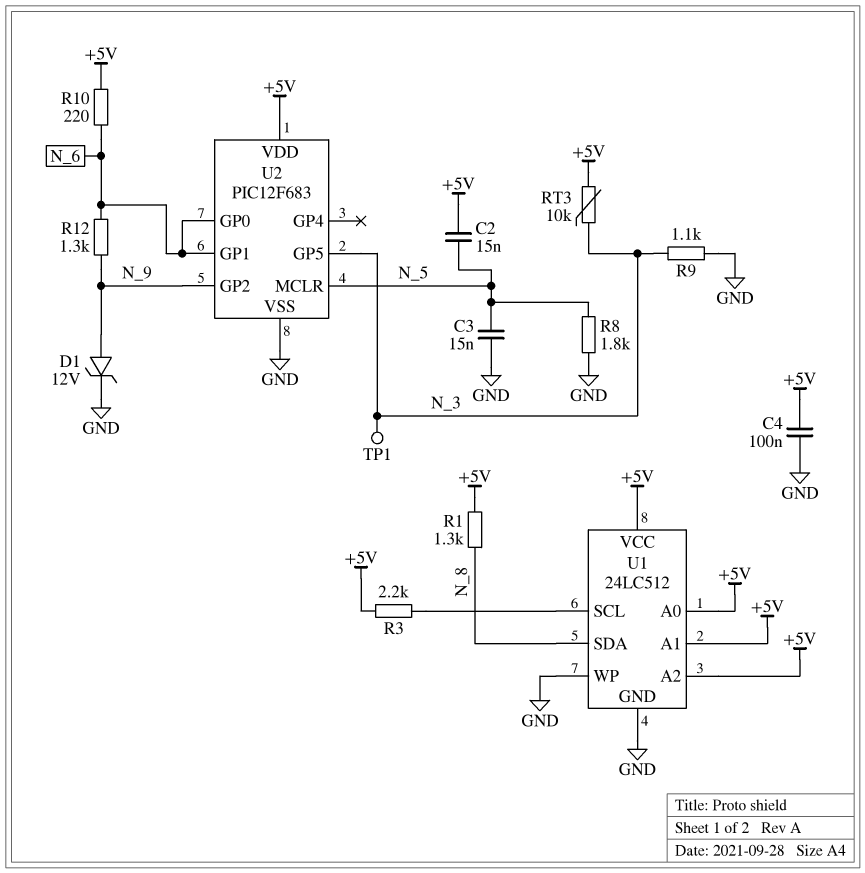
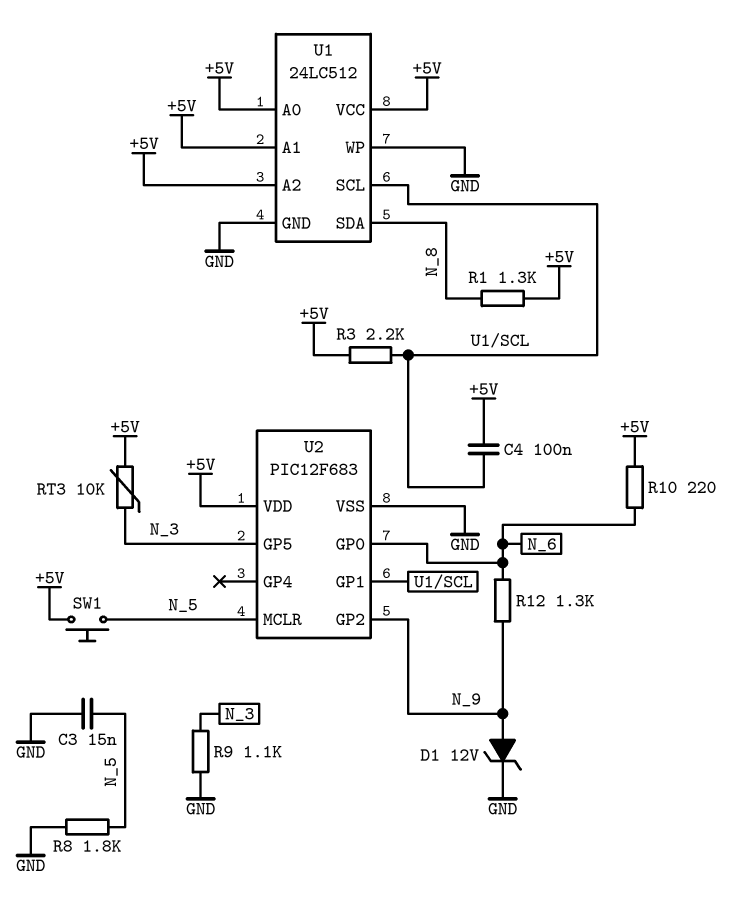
C2: 15nF (+5V, N_5) -> none
C4: 100nF (+5V, GND) -> 100nF (+5V, U1/SCL)
SW1: none -> button (+5V, N_5)
TP1: test point (N_3) -> none
U2 pin GP1: N_6 -> U1/SCL

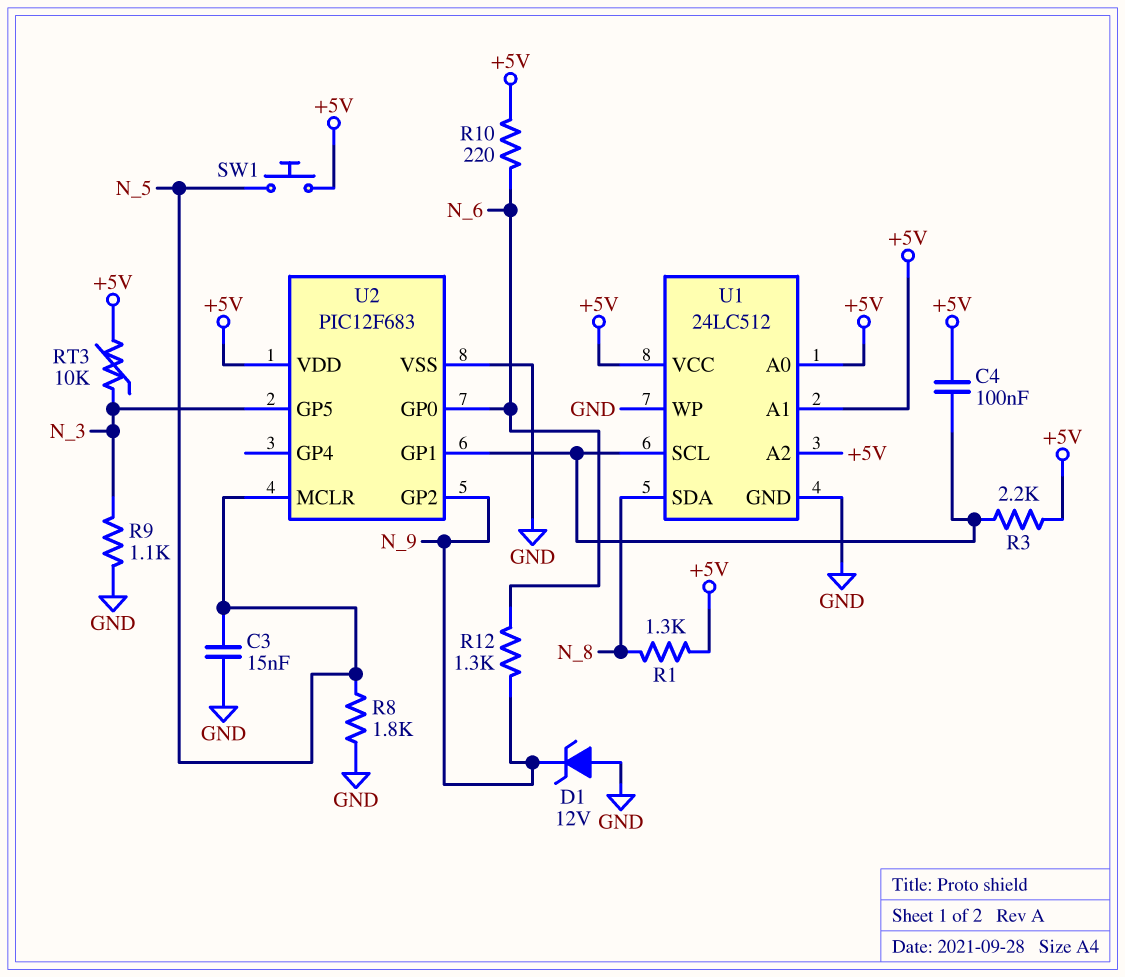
D1: zener 12V (A N_9, K GND) -> zener 12V (A GND, K N_9)

